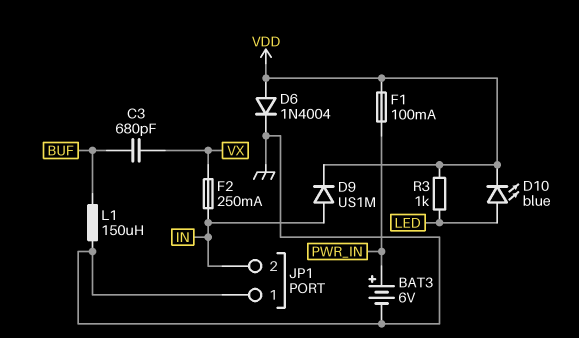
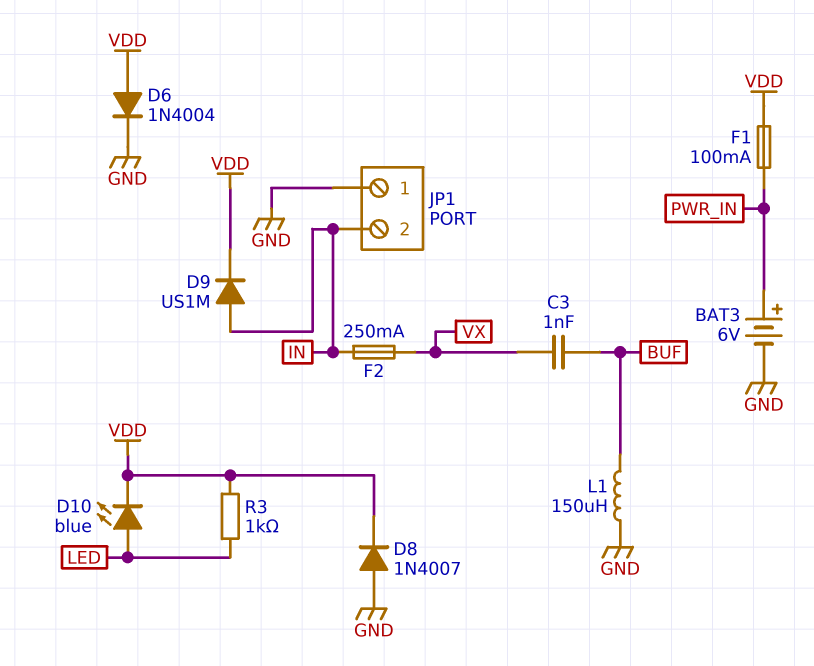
C3: 680pF (BUF, VX) -> 1nF (BUF, VX)
D8: none -> diode 1N4007 (A GND, K VDD)

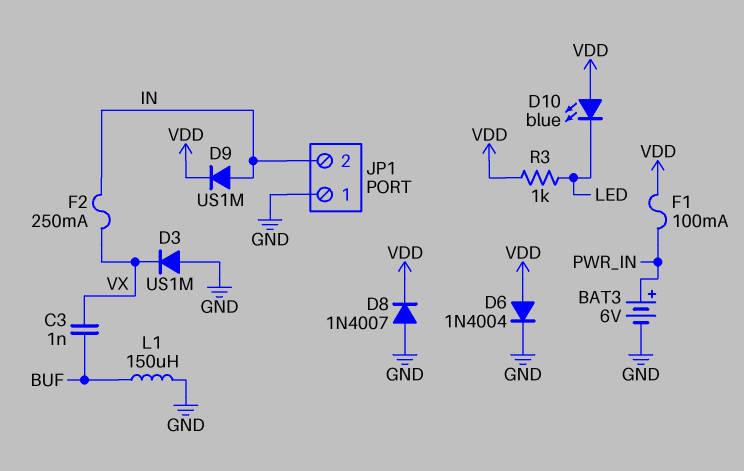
D3: none -> diode US1M (A GND, K VX)
D10: LED blue (A LED, K VDD) -> LED blue (A VDD, K LED)

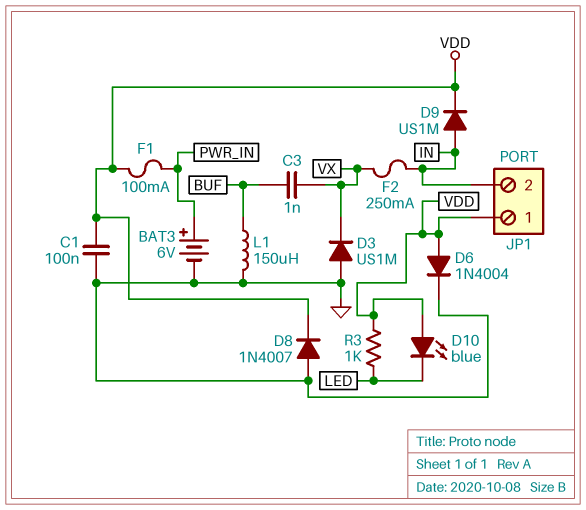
C1: none -> 100nF (GND, VDD)
JP1 pin 1: GND -> VDD

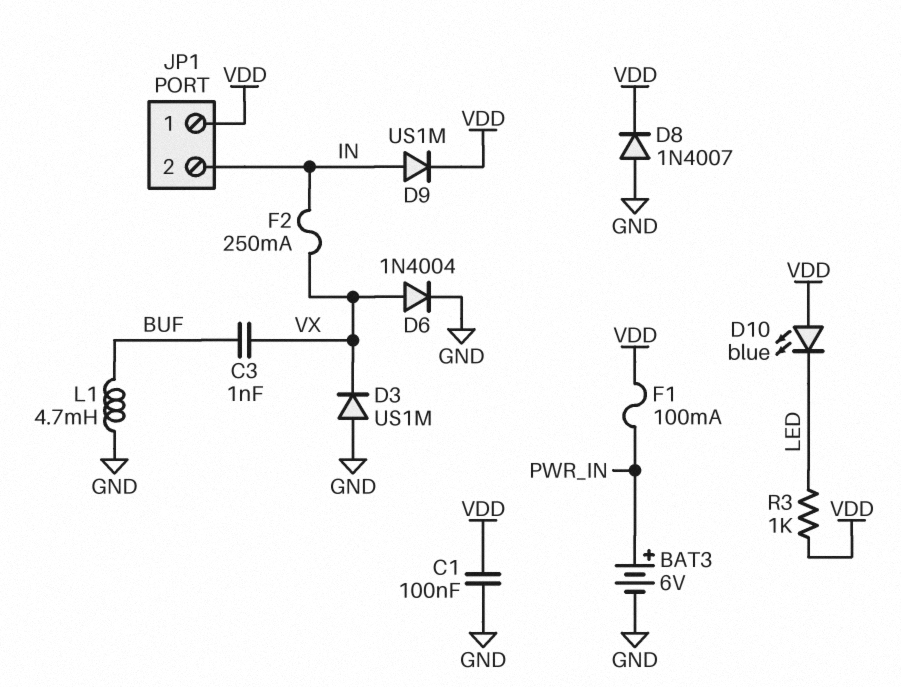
D6: diode 1N4004 (A VDD, K GND) -> diode 1N4004 (A VX, K GND)
L1: 150uH (BUF, GND) -> 4.7mH (BUF, GND)

